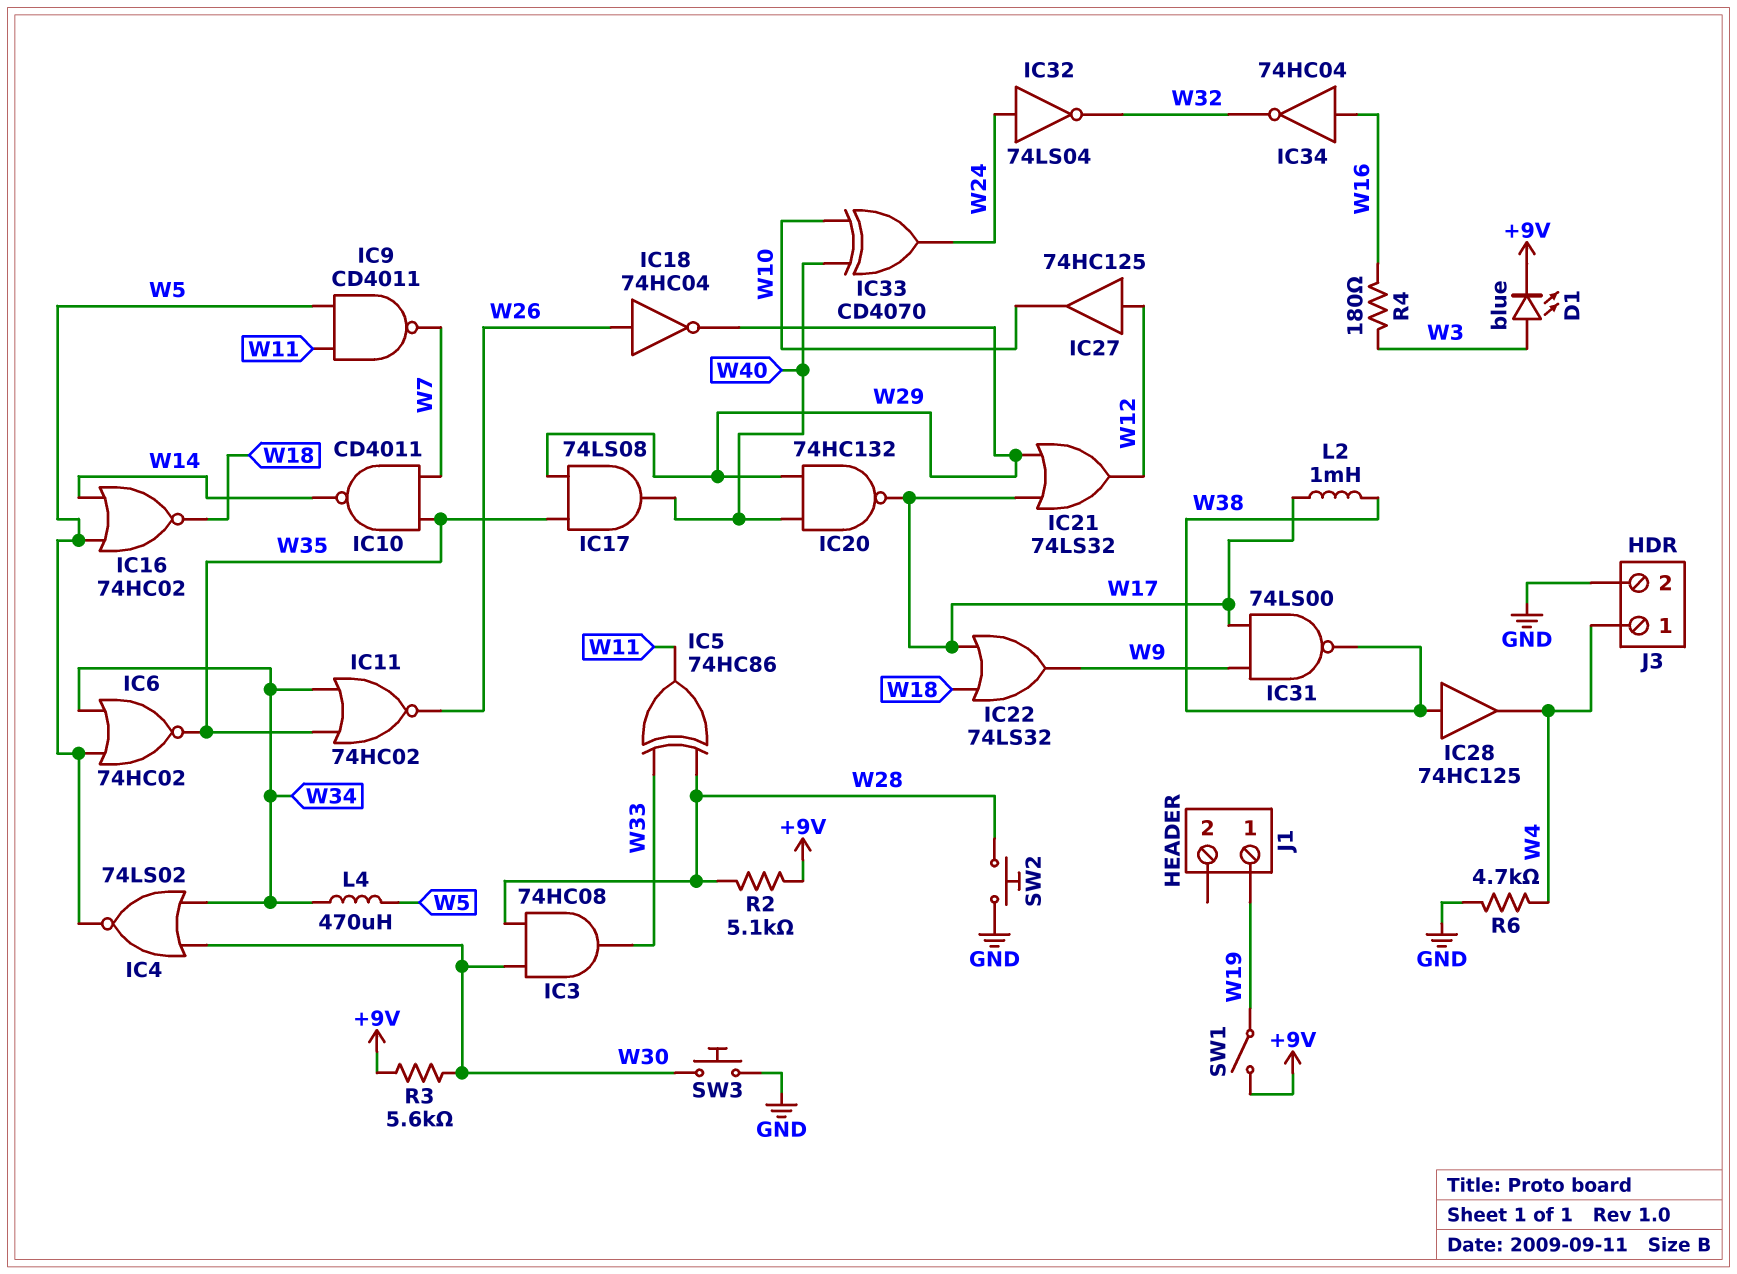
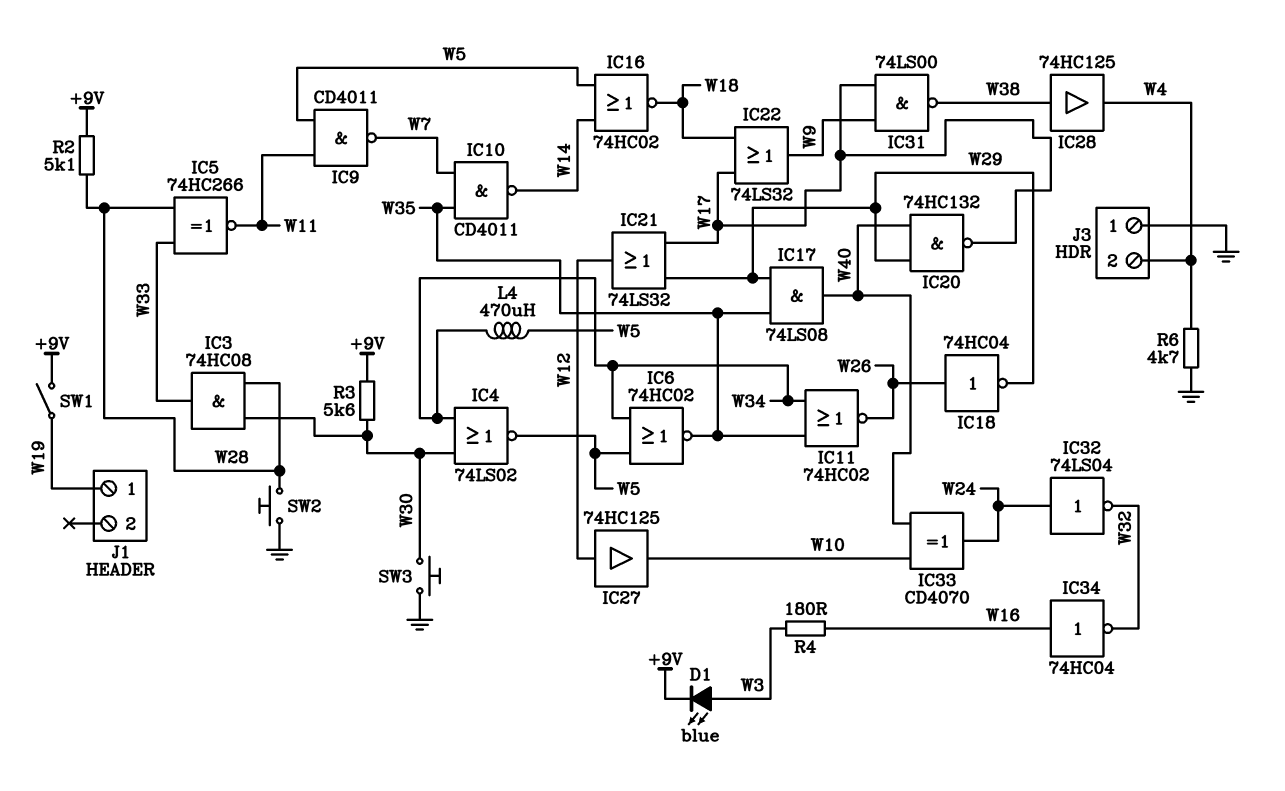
IC5: XOR 74HC86 (in W28, in W33, out W11) -> XNOR 74HC266 (in W28, in W33, out W11)
J3 pin 1: W4 -> GND
J3 pin 2: GND -> W4
L2: 1mH (W17, W38) -> none

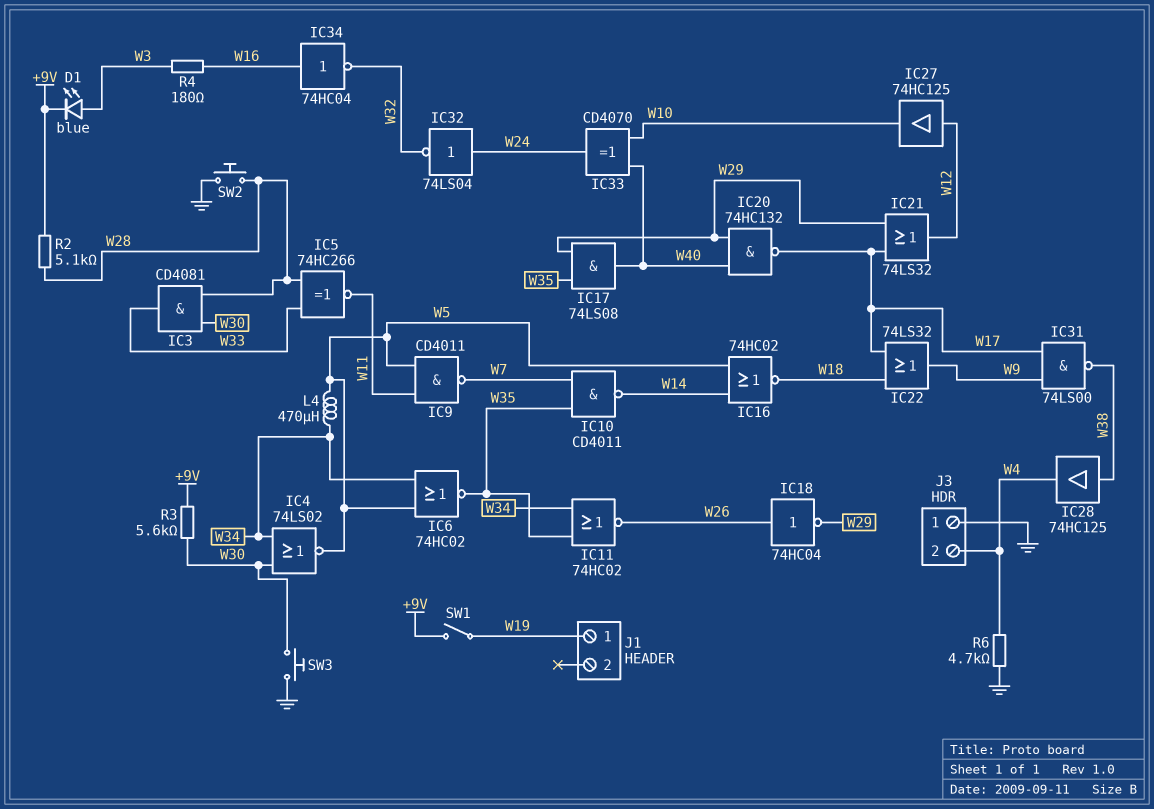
IC3: AND 74HC08 (in W28, in W30, out W33) -> AND CD4081 (in W28, in W30, out W33)

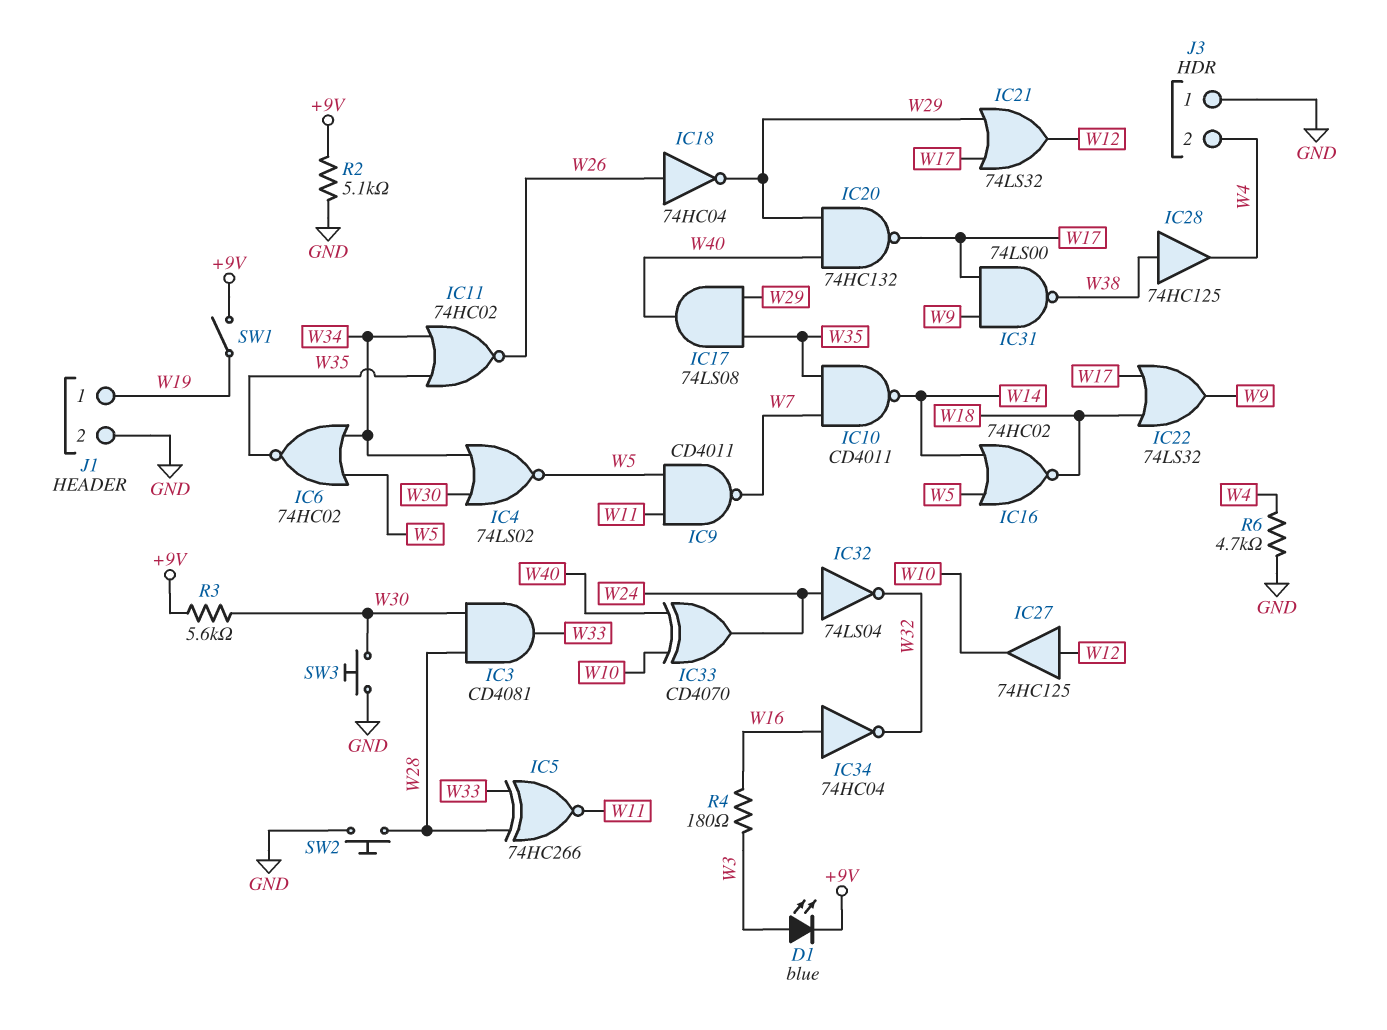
J1 pin 2: none -> GND
L4: 470uH (W5, W34) -> none
R2: 5.1k (+9V, W28) -> 5.1k (+9V, GND)

